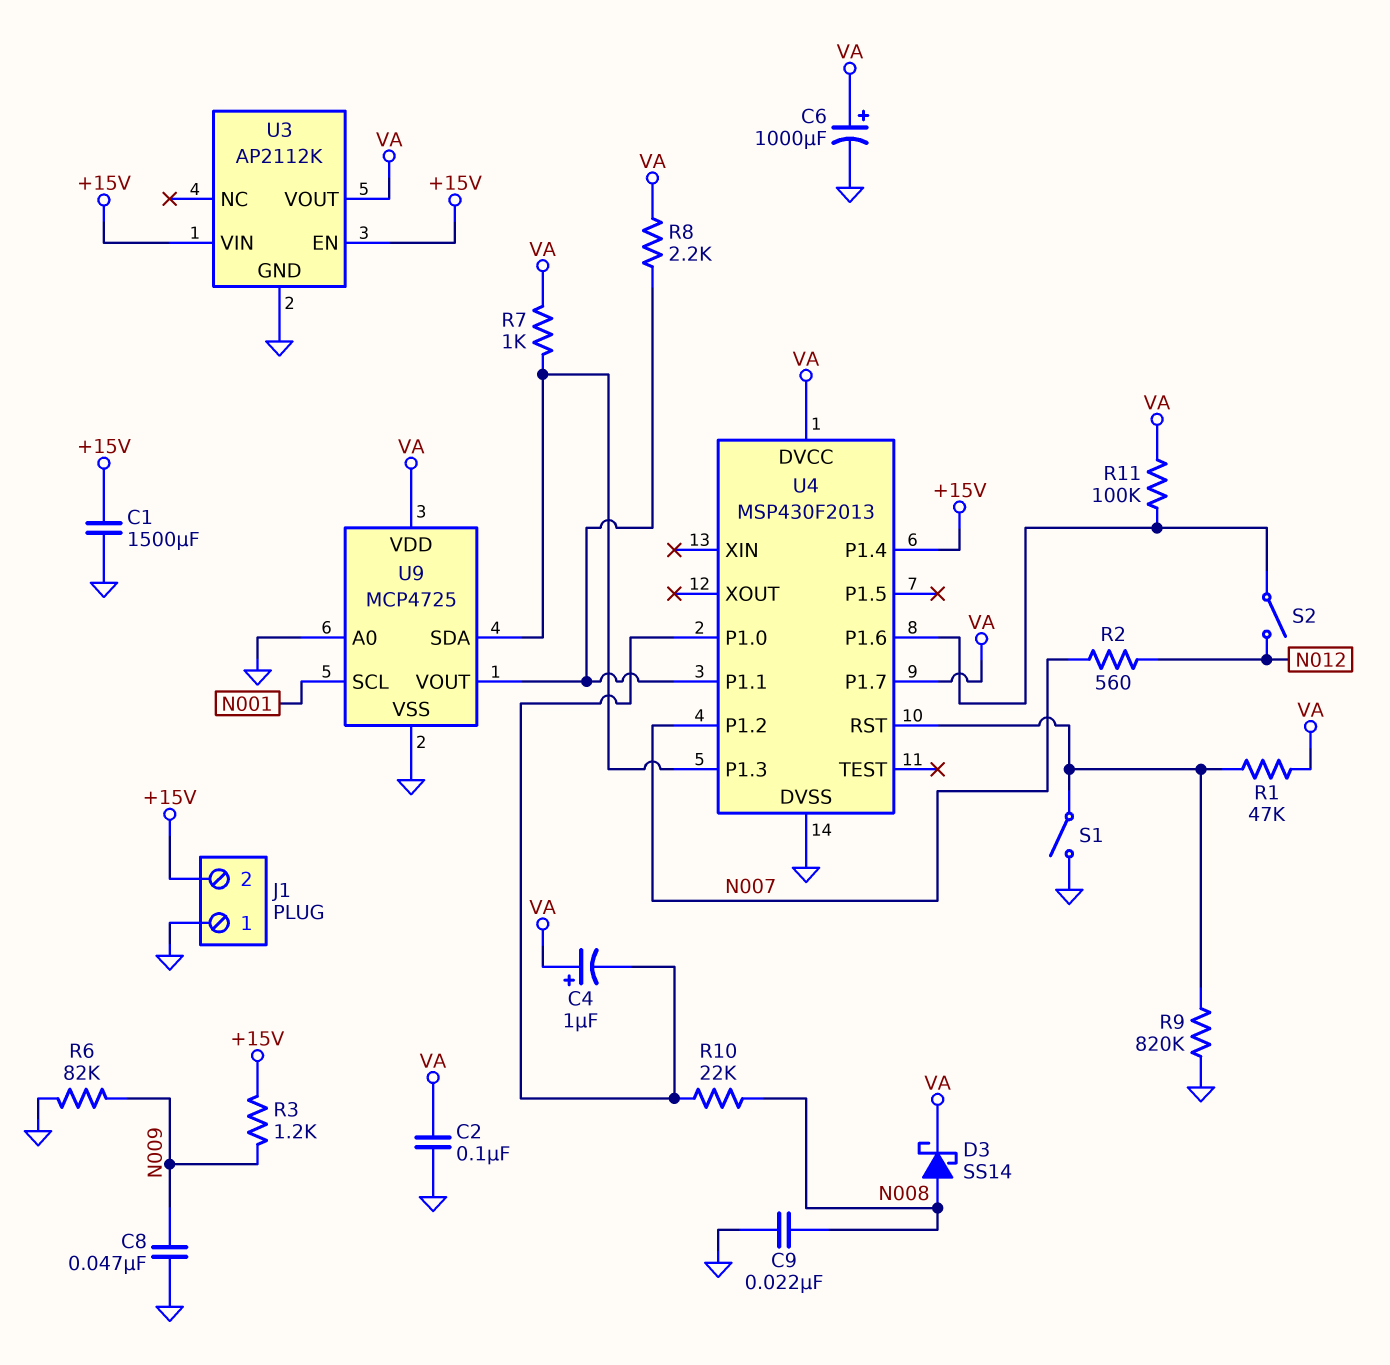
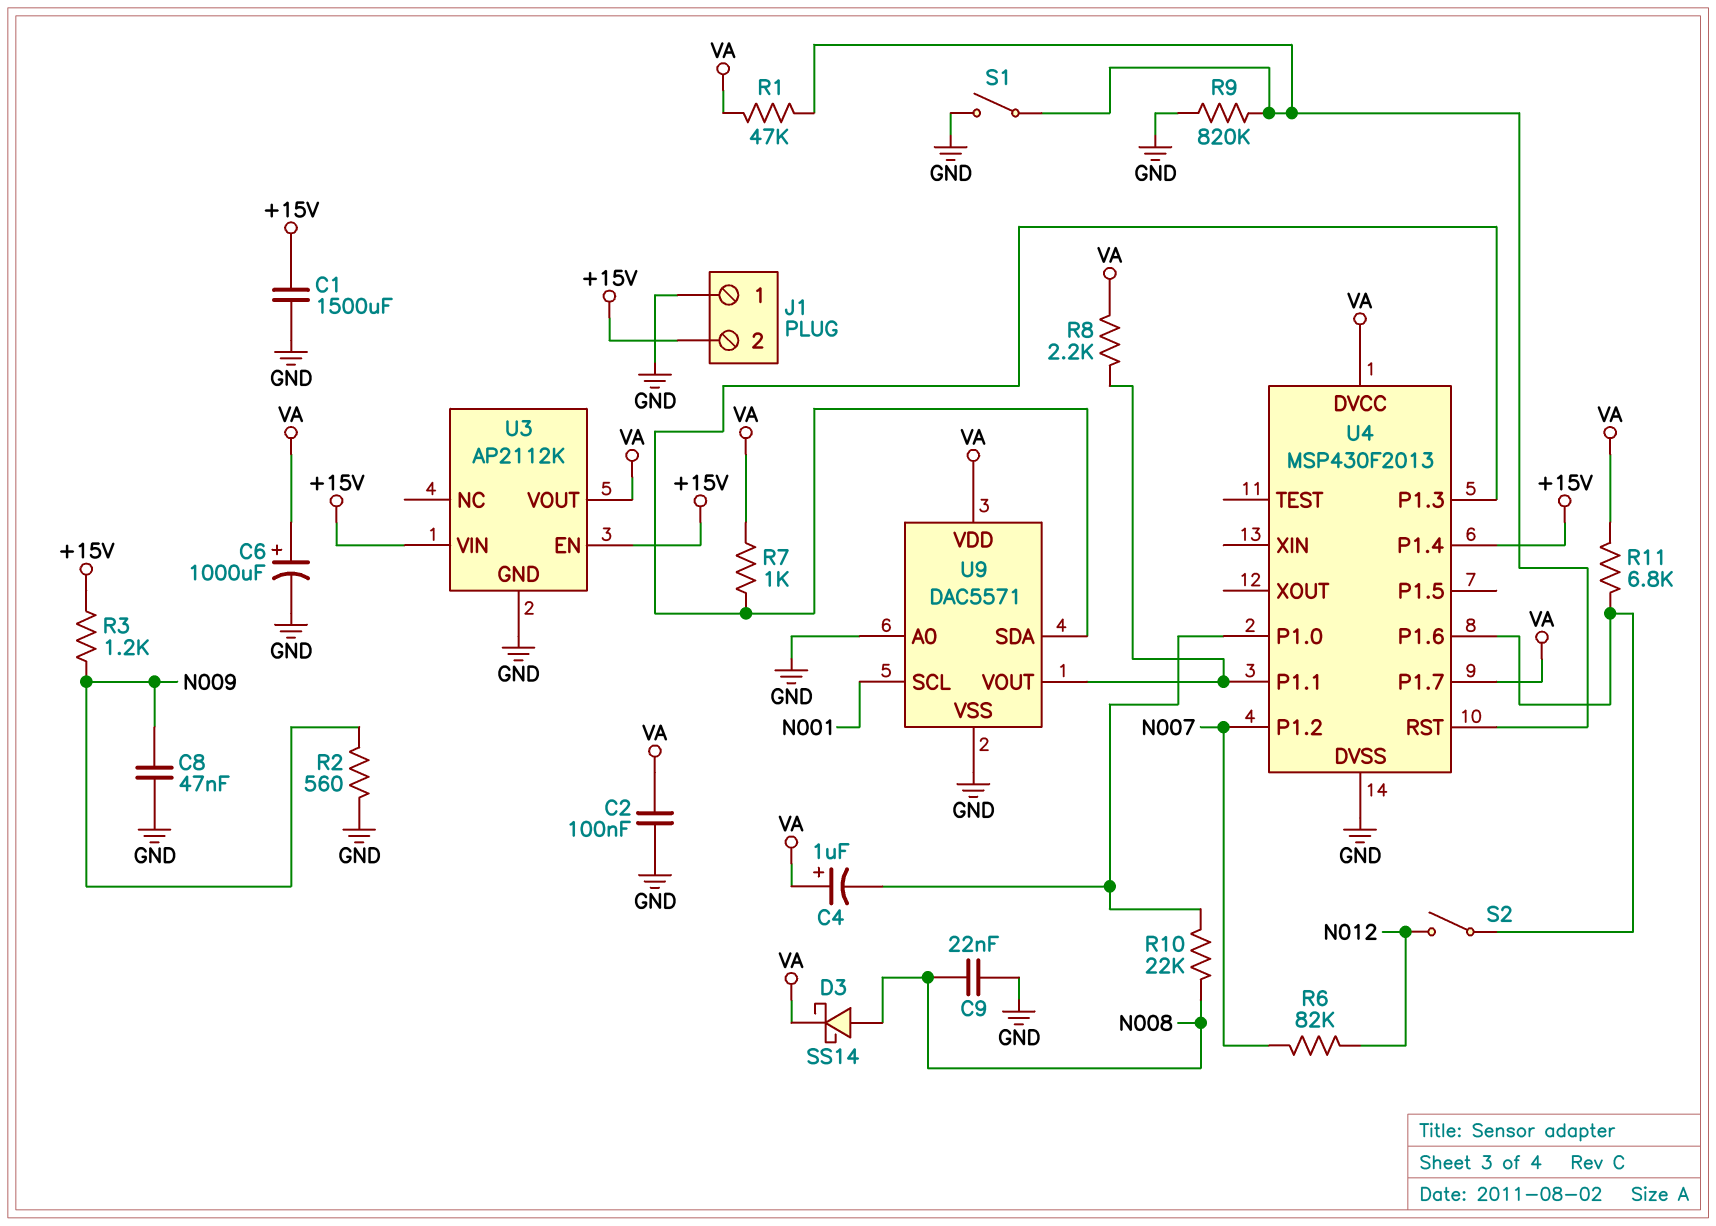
R2: 560 (N007, N012) -> 560 (GND, N009)
R6: 82k (GND, N009) -> 82k (N007, N012)
R11: 100k (U4/P1.6, VA) -> 6.8k (U4/P1.6, VA)
U9: MCP4725 -> DAC5571

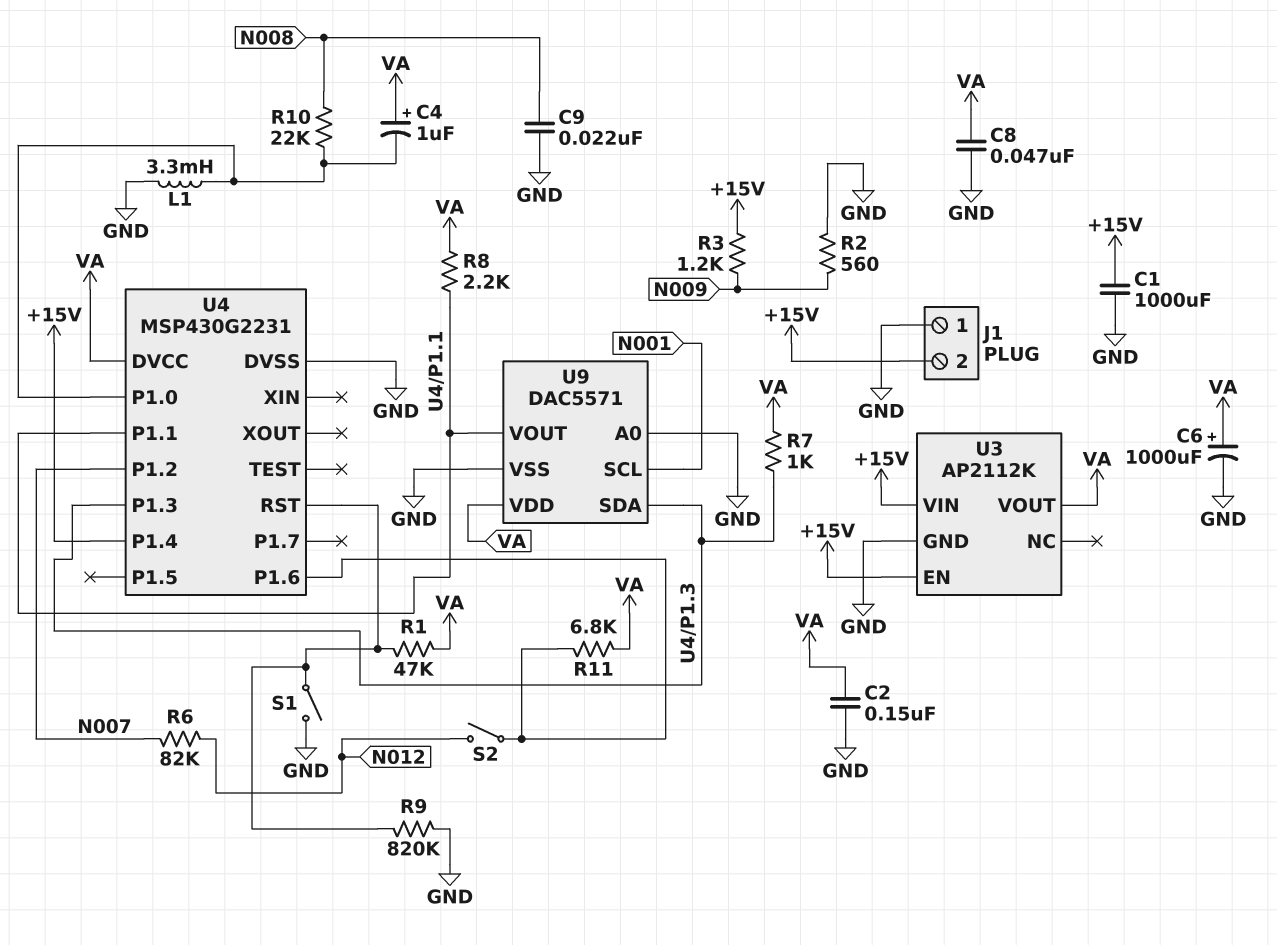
C1: 1500uF (+15V, GND) -> 1000uF (+15V, GND)
C2: 100nF (GND, VA) -> 150nF (GND, VA)
C8: 47nF (GND, N009) -> 47nF (GND, VA)
D3: schottky SS14 (A N008, K VA) -> none
L1: none -> 3.3mH (GND, U4/P1.0)
U4: MSP430F2013 -> MSP430G2231
U4 pin P1.7: VA -> none

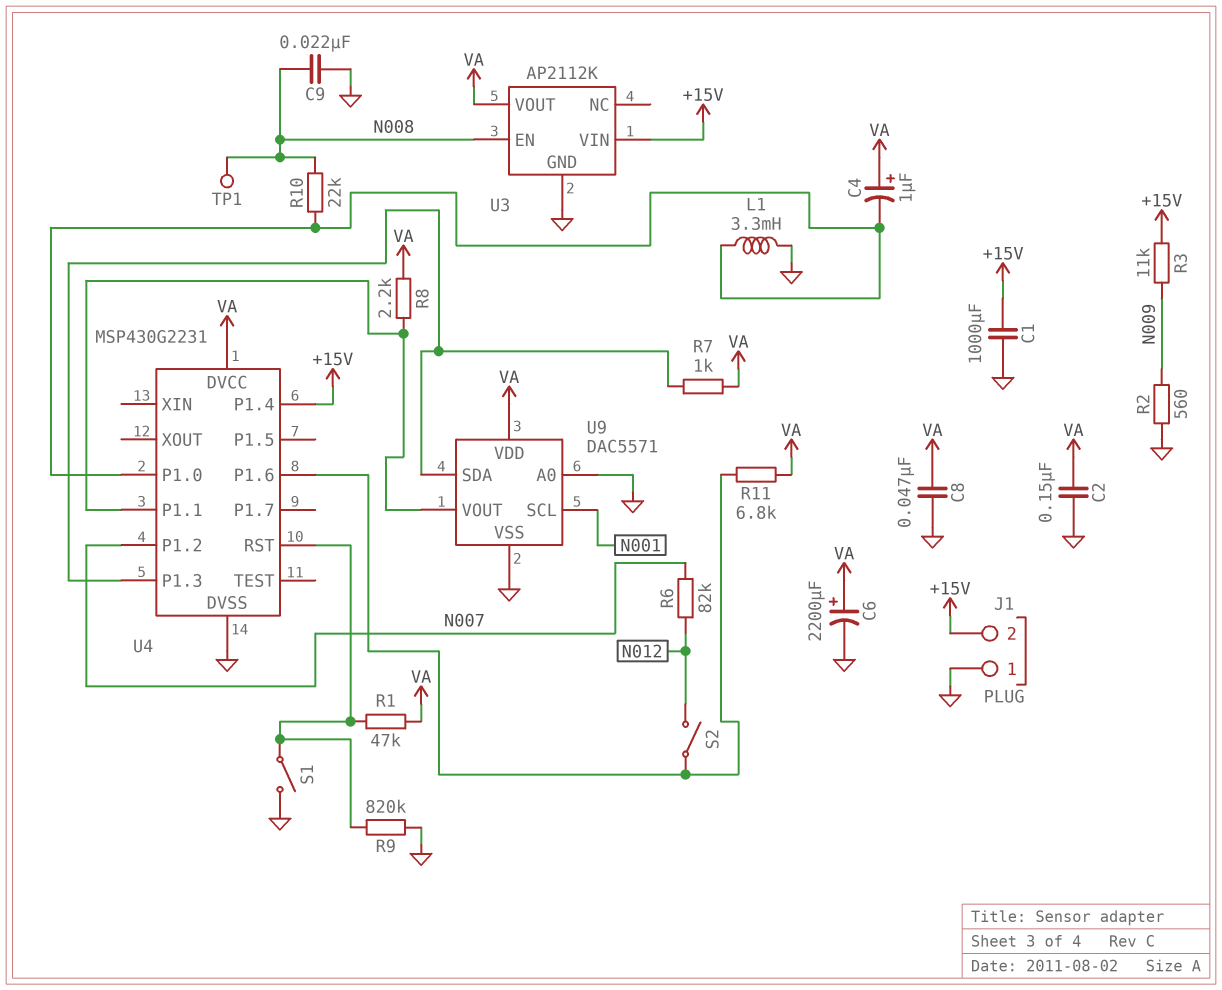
C6: 1000uF (plus VA, minus GND) -> 2200uF (plus VA, minus GND)
R3: 1.2k (+15V, N009) -> 11k (+15V, N009)
TP1: none -> test point (N008)
U3 pin EN: +15V -> N008

